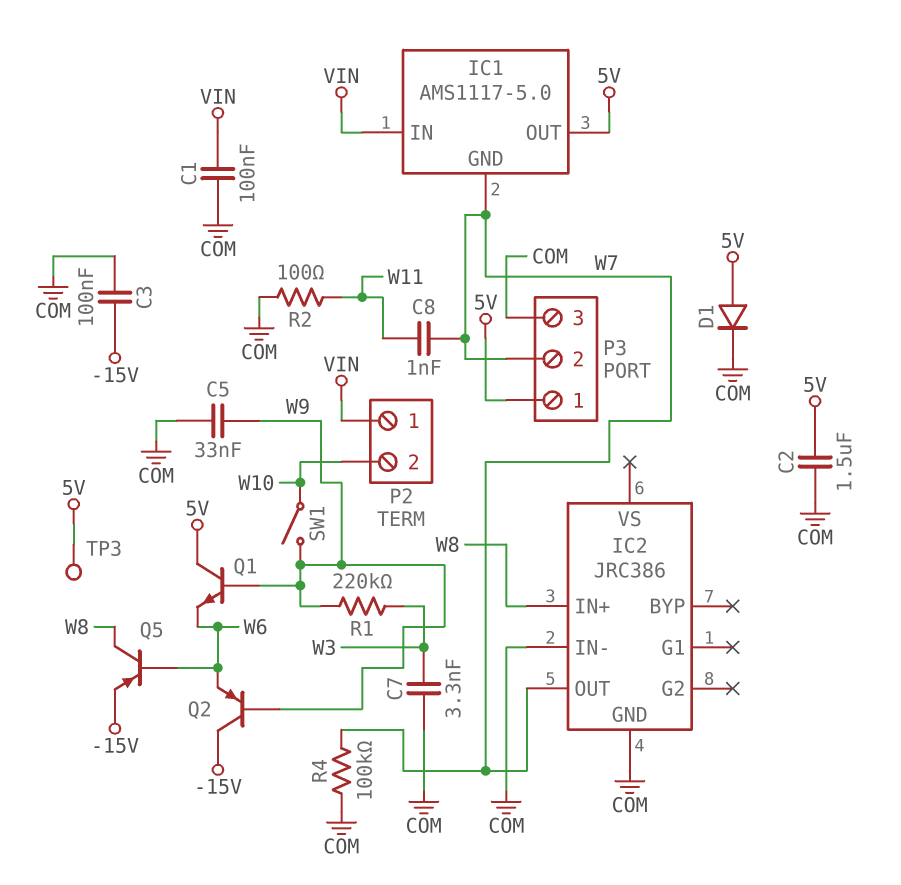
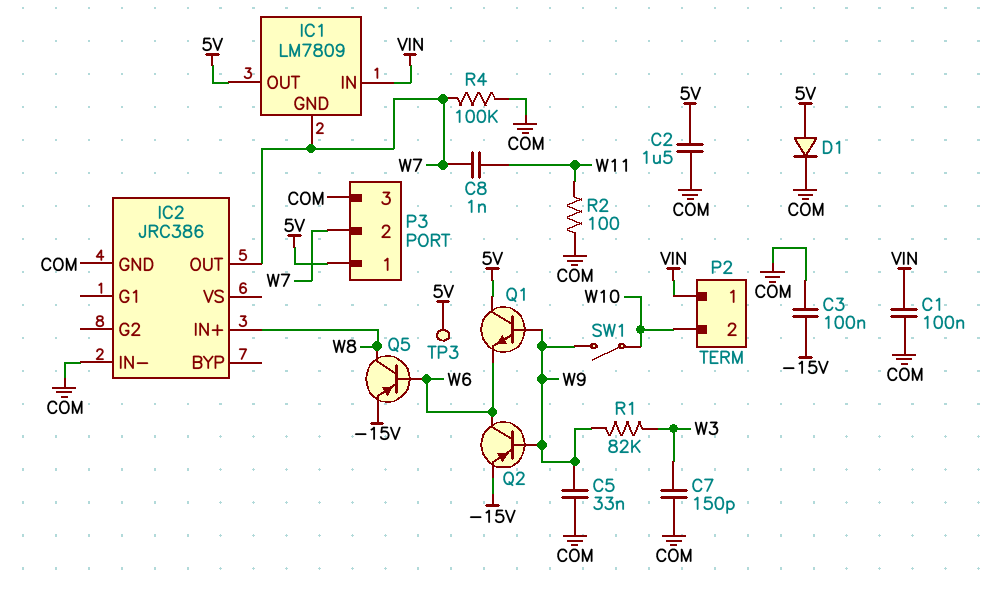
C7: 3.3nF (COM, W3) -> 150pF (COM, W3)
IC1: AMS1117-5.0 -> LM7809
Q2: PNP (B W9, C -15V, E W6) -> PNP (B W9, C W6, E -15V)
R1: 220k (W3, W9) -> 82k (W3, W9)

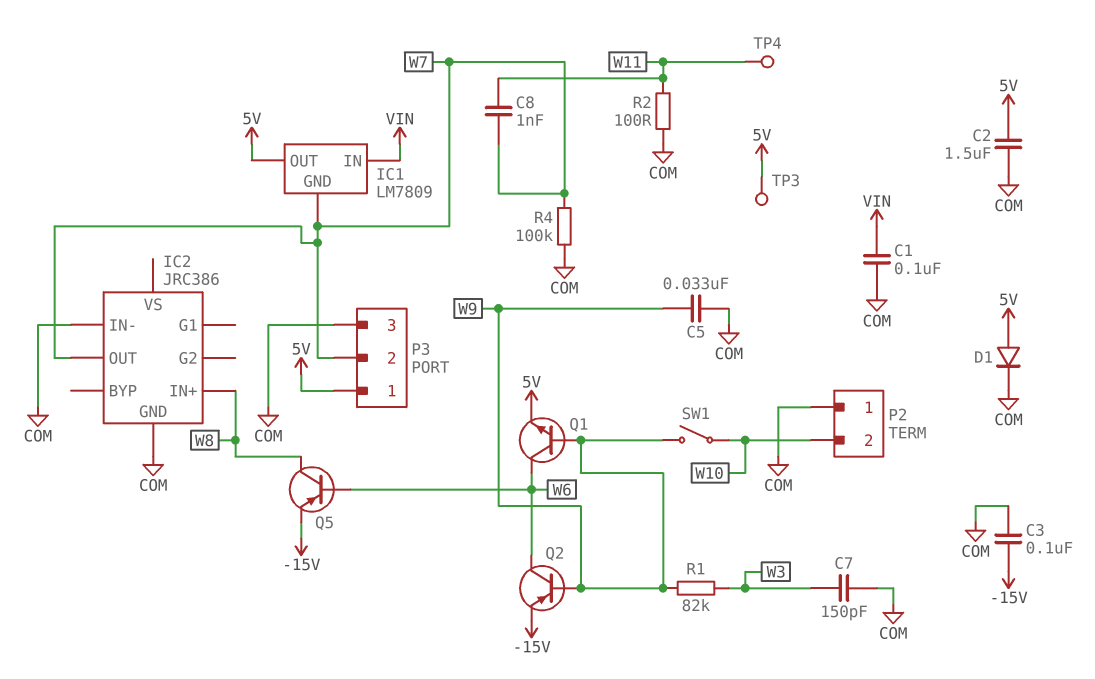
P2 pin 1: VIN -> COM
Q1: NPN (B W9, C 5V, E W6) -> NPN (B W9, C W6, E 5V)
TP4: none -> test point (W11)

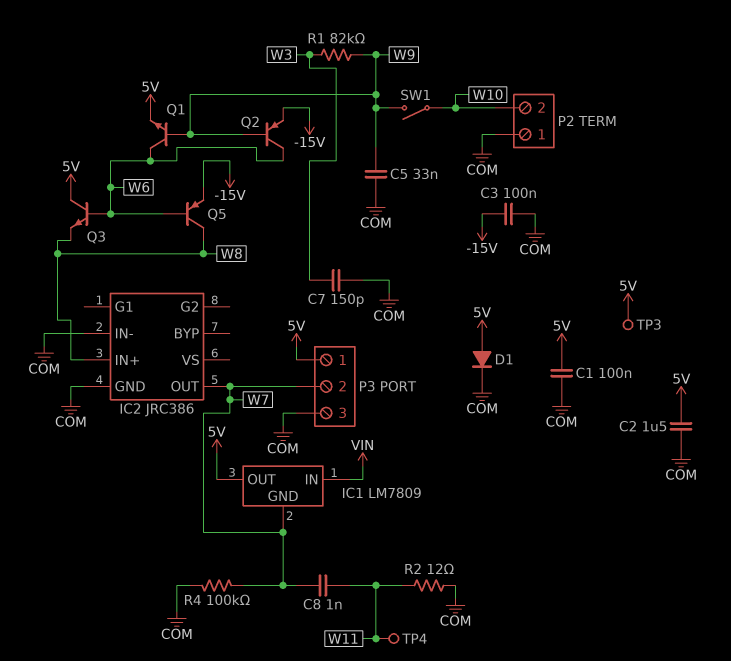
C1: 100nF (COM, VIN) -> 100nF (5V, COM)
Q3: none -> NPN (B W6, C 5V, E W8)
R2: 100 (COM, W11) -> 12 (COM, W11)

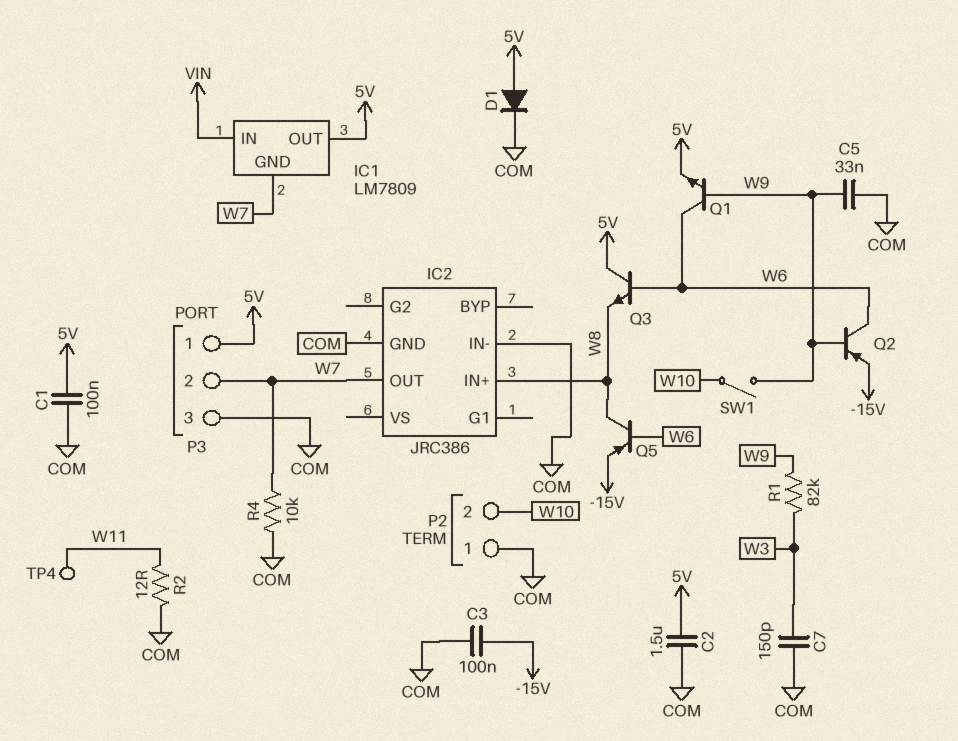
C8: 1nF (W7, W11) -> none
R4: 100k (COM, W7) -> 10k (COM, W7)
TP3: test point (5V) -> none

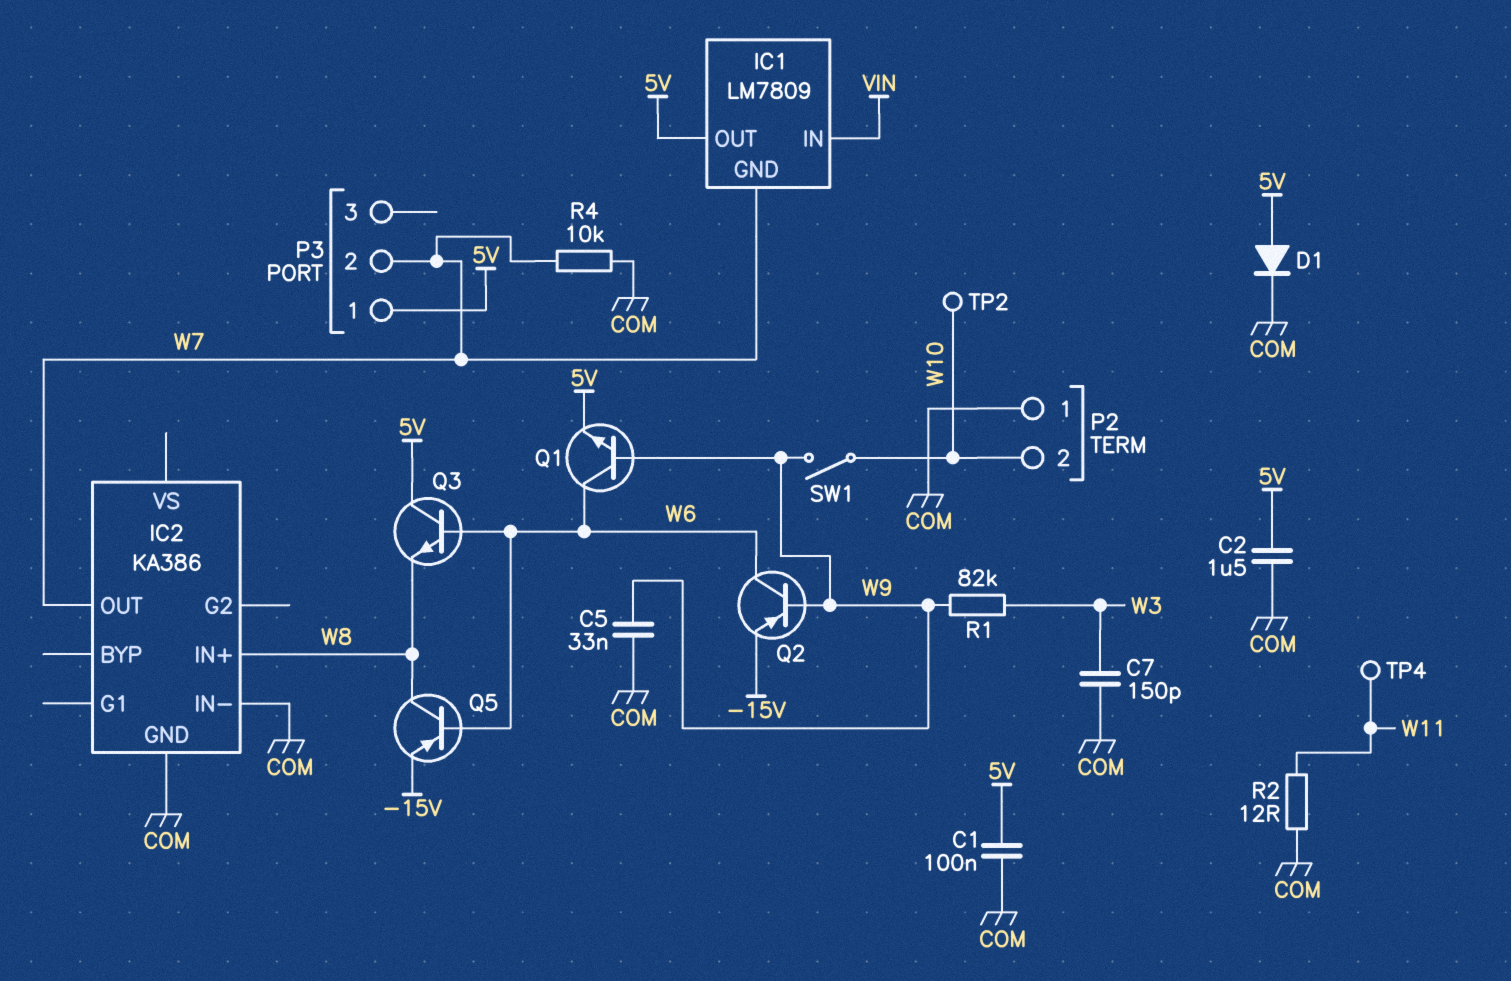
C3: 100nF (-15V, COM) -> none
IC2: JRC386 -> KA386
P3 pin 3: COM -> none
TP2: none -> test point (W10)

